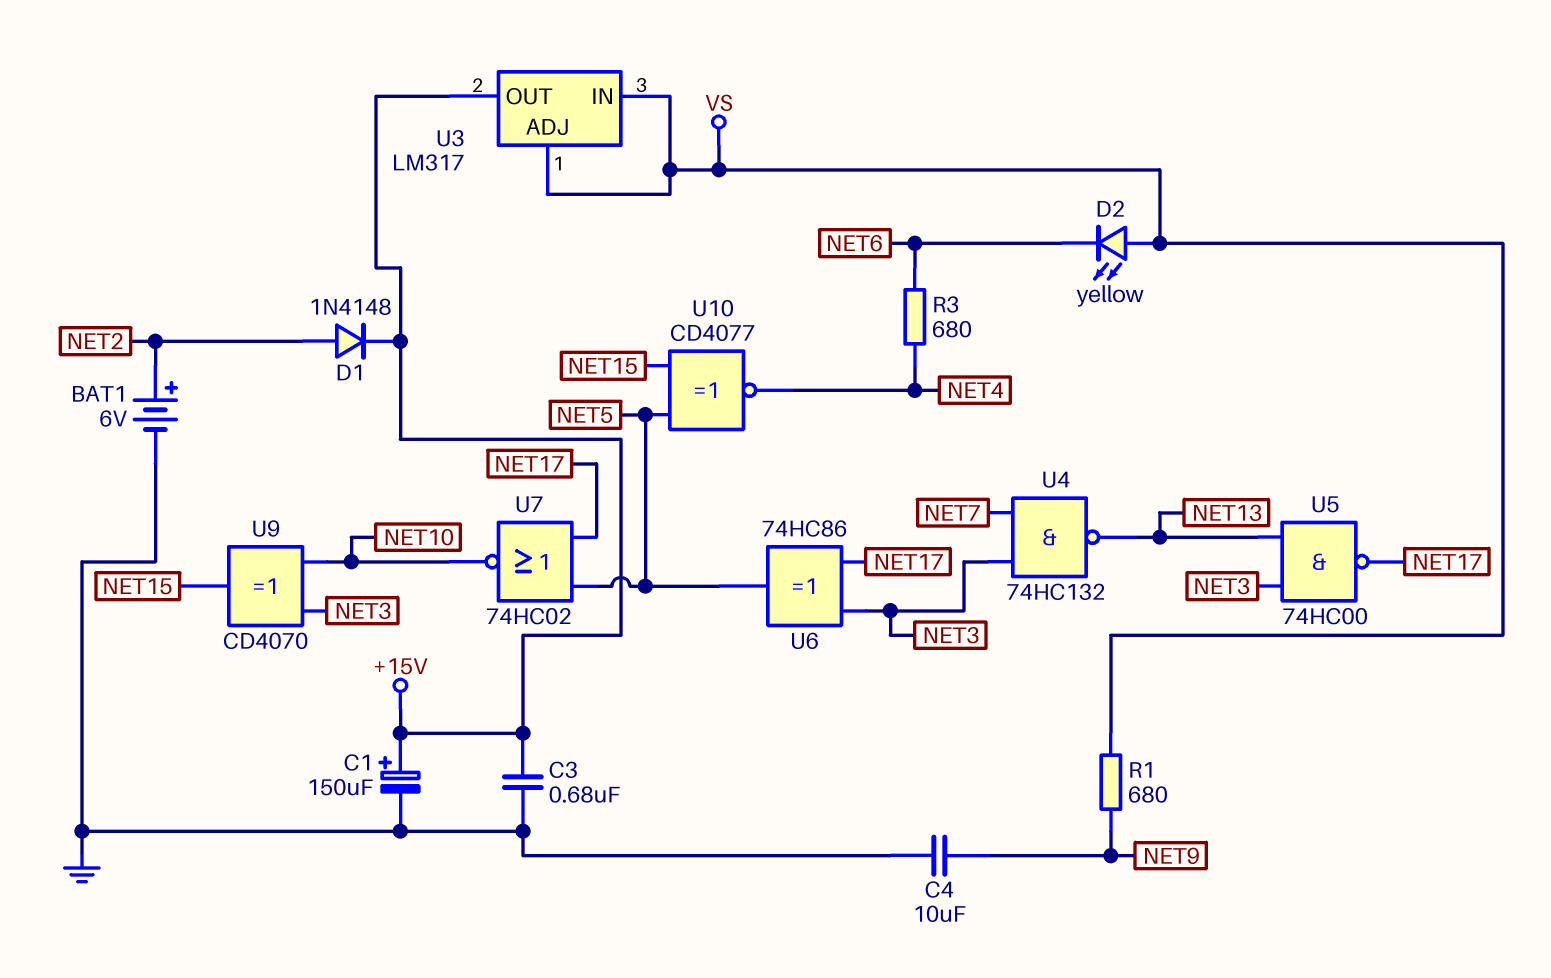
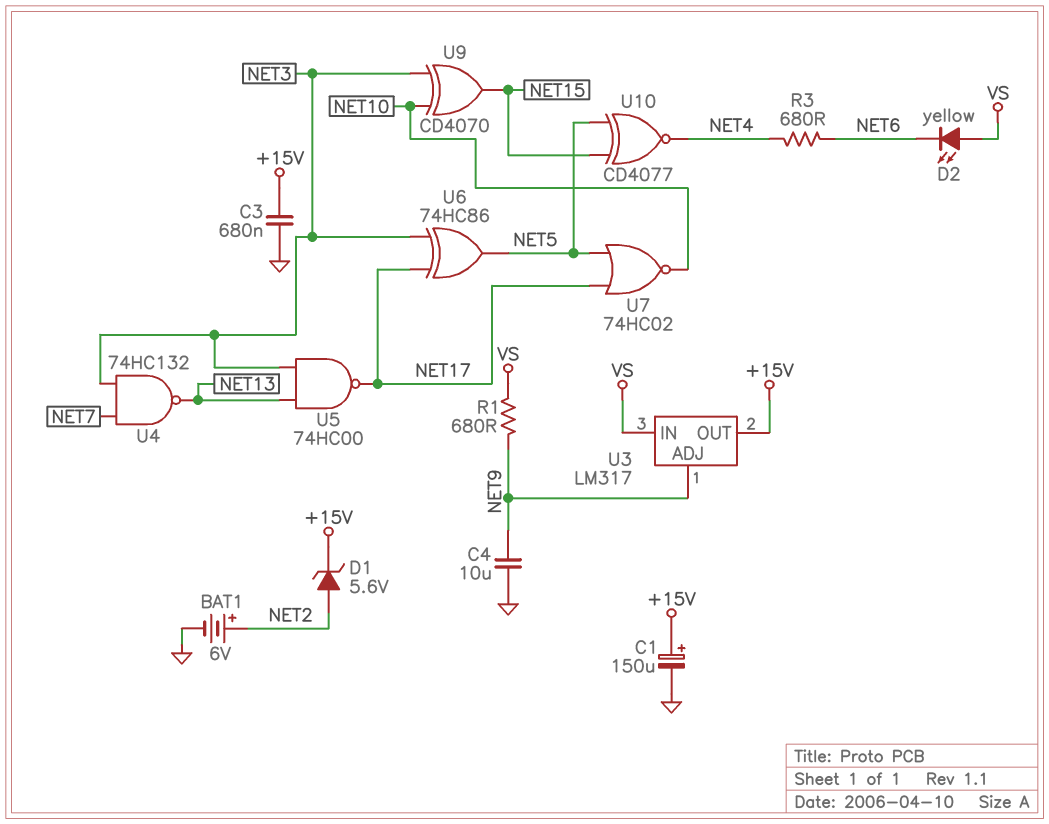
D1: diode 1N4148 (A NET2, K +15V) -> zener 5.6V (A NET2, K +15V)
U3 pin ADJ: VS -> NET9

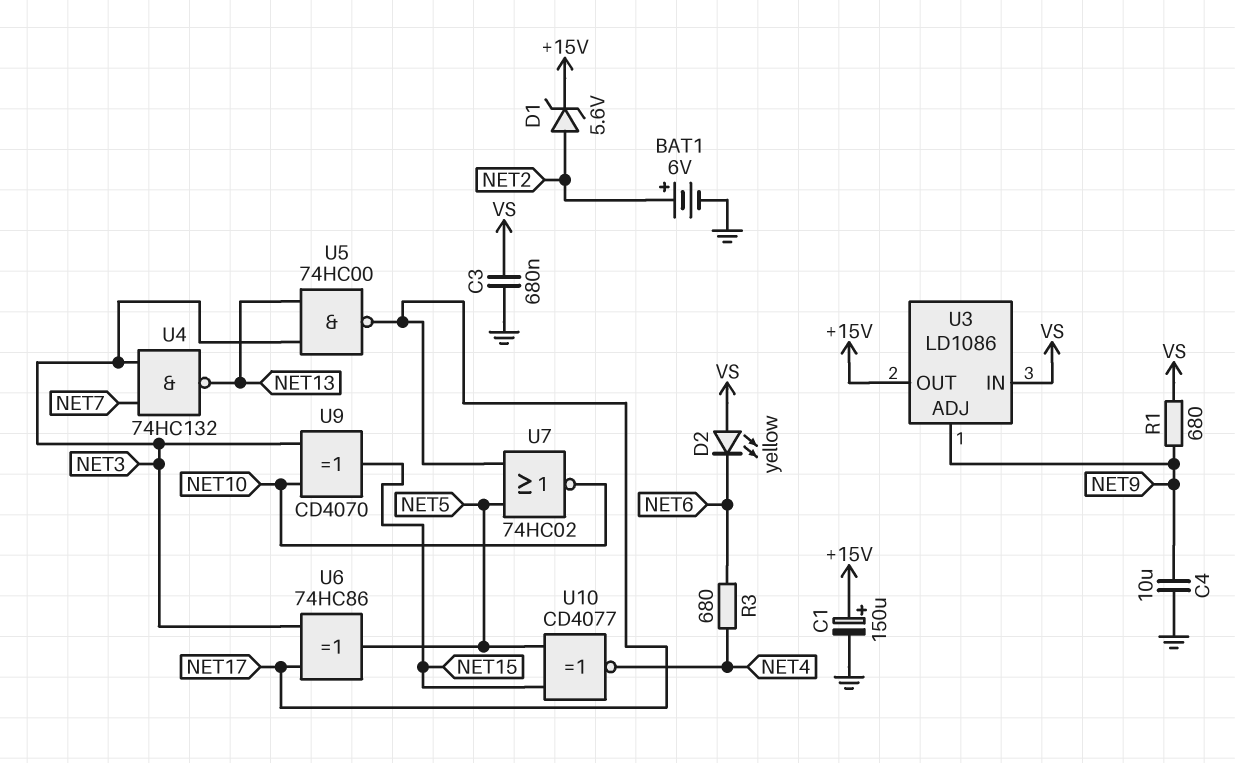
C3: 680nF (+15V, GND) -> 680nF (GND, VS)
U3: LM317 -> LD1086

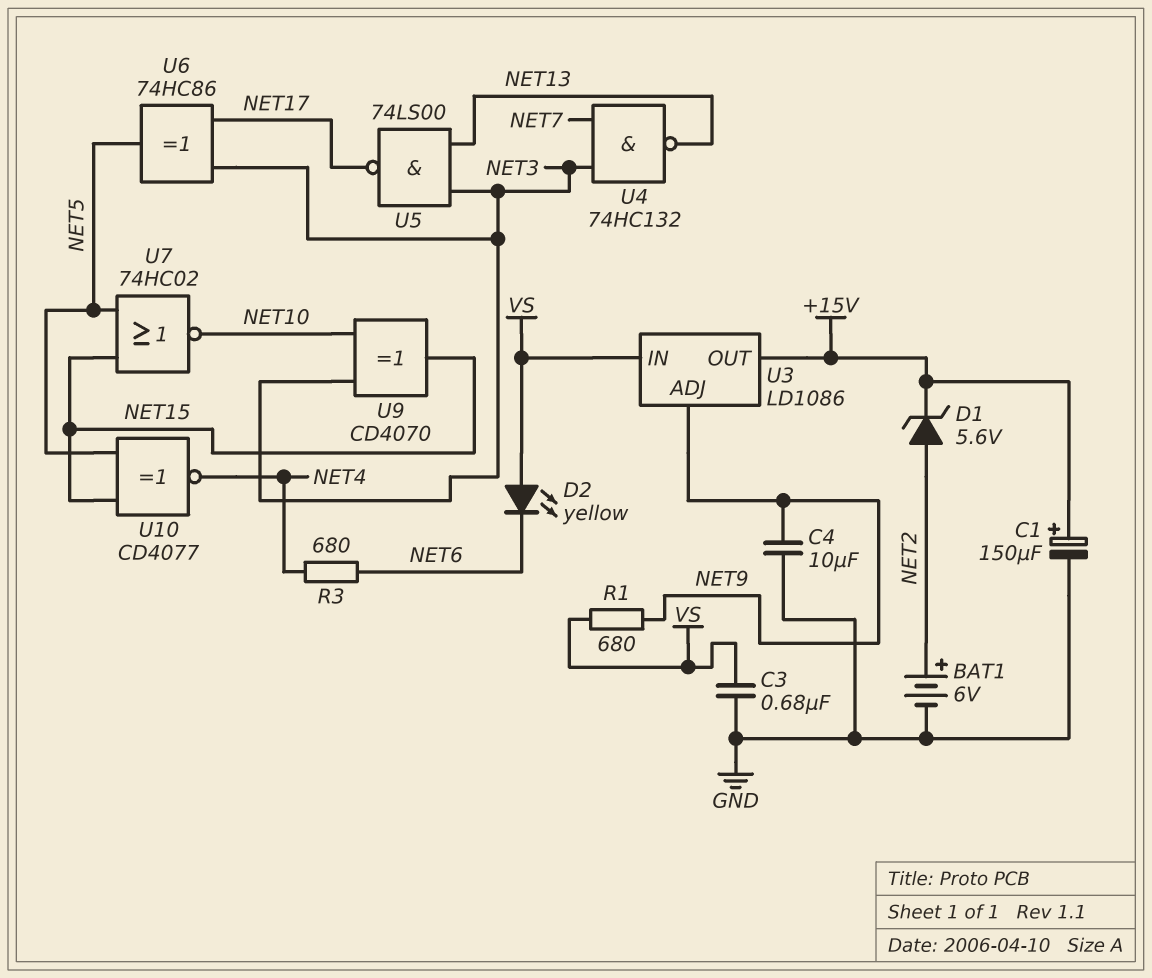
U5: NAND 74HC00 (in NET3, in NET13, out NET17) -> NAND 74LS00 (in NET3, in NET13, out NET17)
U7: NOR 74HC02 (in NET5, in NET17, out NET10) -> NOR 74HC02 (in NET5, in NET15, out NET10)

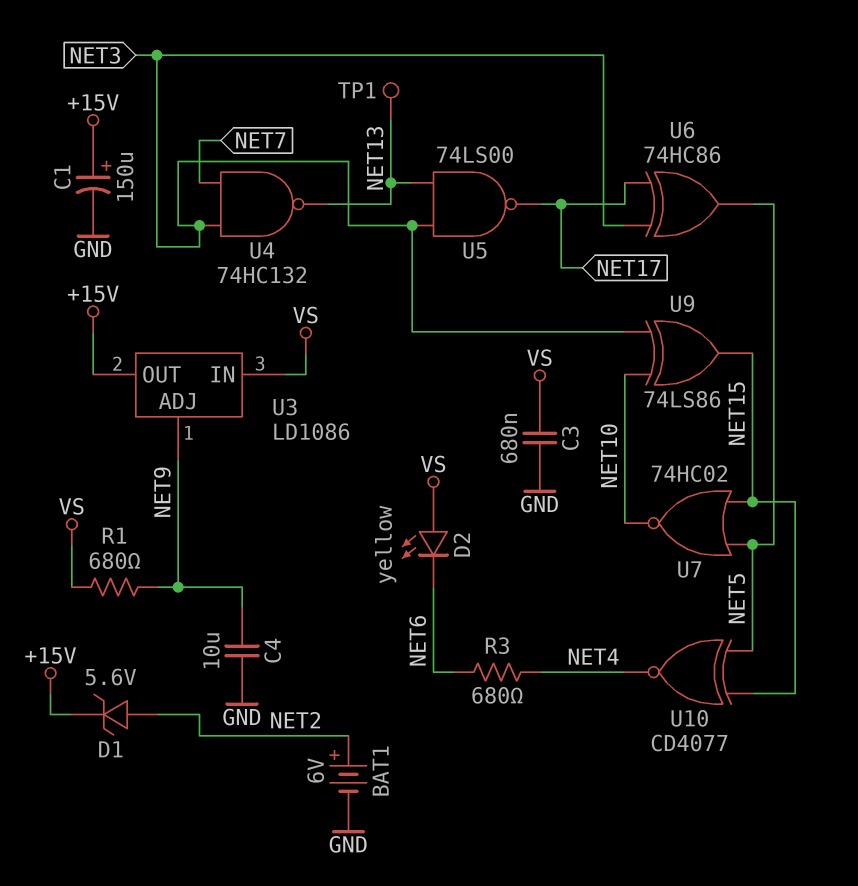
TP1: none -> test point (NET13)
U9: XOR CD4070 (in NET3, in NET10, out NET15) -> XOR 74LS86 (in NET3, in NET10, out NET15)

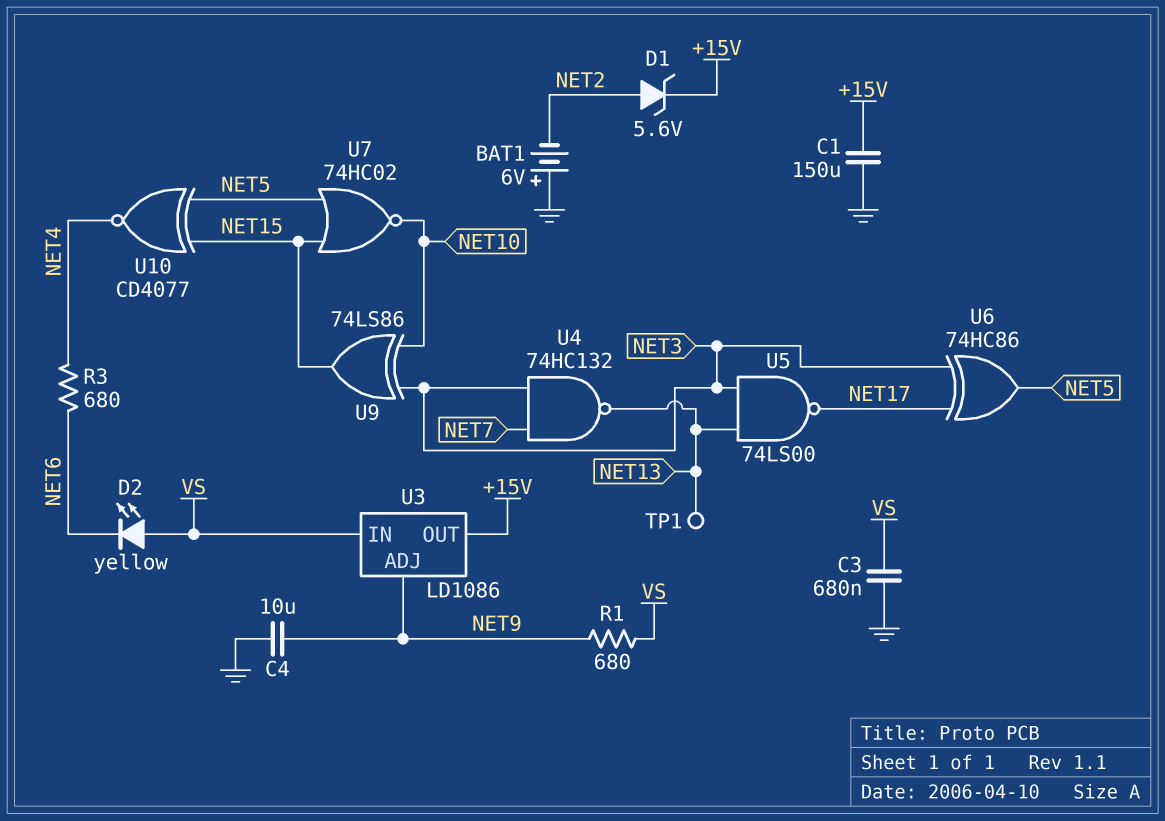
BAT1: 6V (plus NET2, minus GND) -> 6V (plus GND, minus NET2)
C1: 150uF (plus +15V, minus GND) -> 150uF (+15V, GND)

